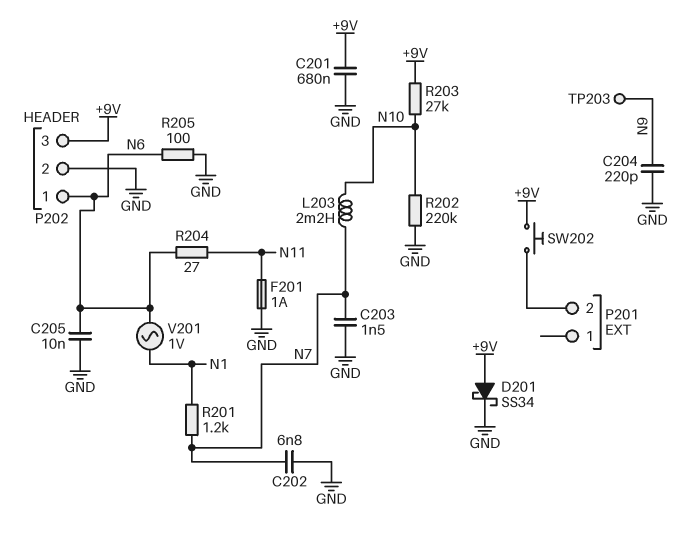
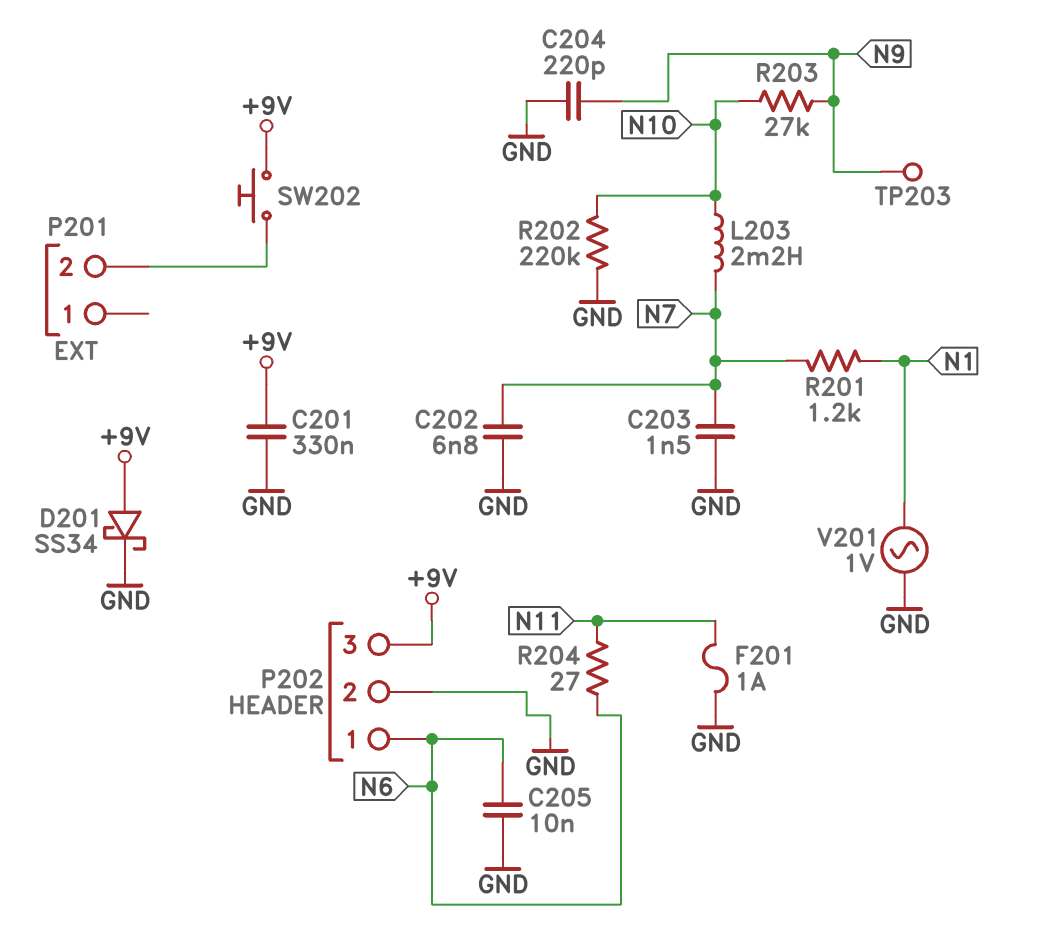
C201: 680nF (+9V, GND) -> 330nF (+9V, GND)
R203: 27k (+9V, N10) -> 27k (N9, N10)
R205: 100 (GND, N6) -> none
V201: AC 1V (N1, N6) -> AC 1V (GND, N1)

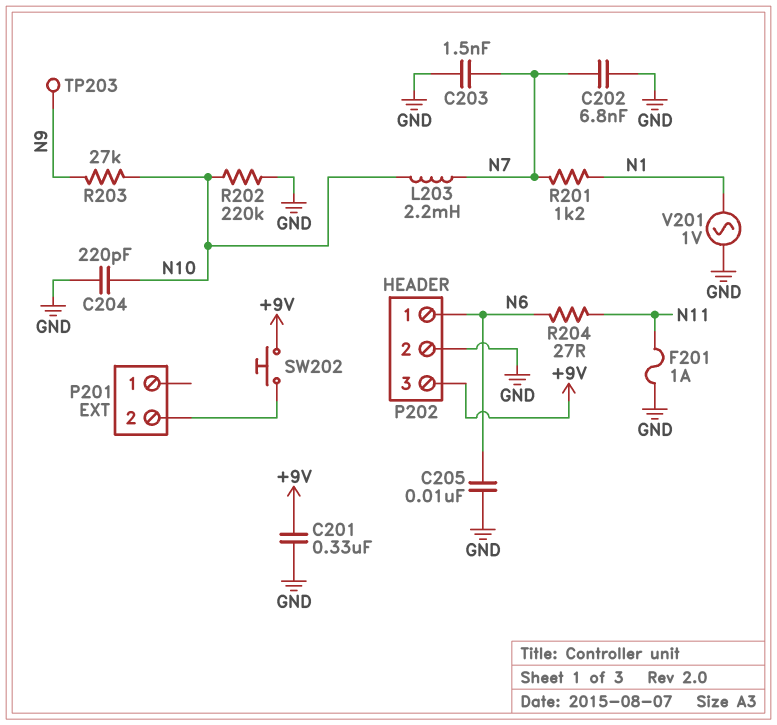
C204: 220pF (GND, N9) -> 220pF (GND, N10)
D201: schottky SS34 (A +9V, K GND) -> none

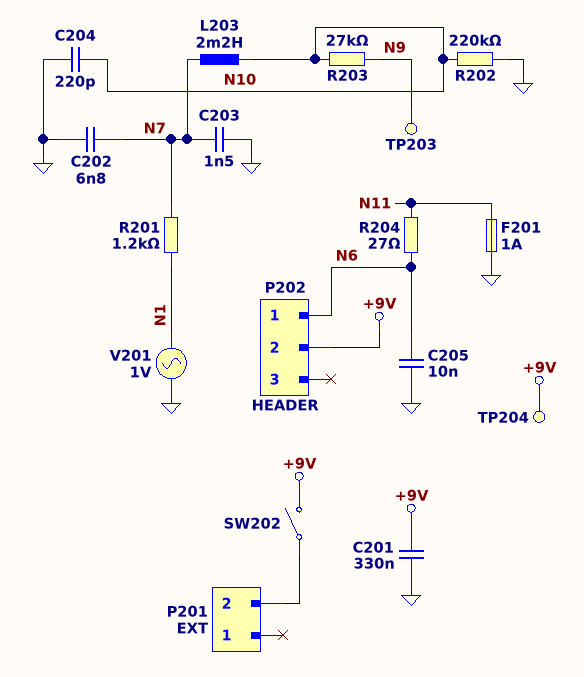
P202 pin 2: GND -> +9V
P202 pin 3: +9V -> none
SW202: button (+9V, P201/2) -> switch (+9V, P201/2)
TP204: none -> test point (+9V)

